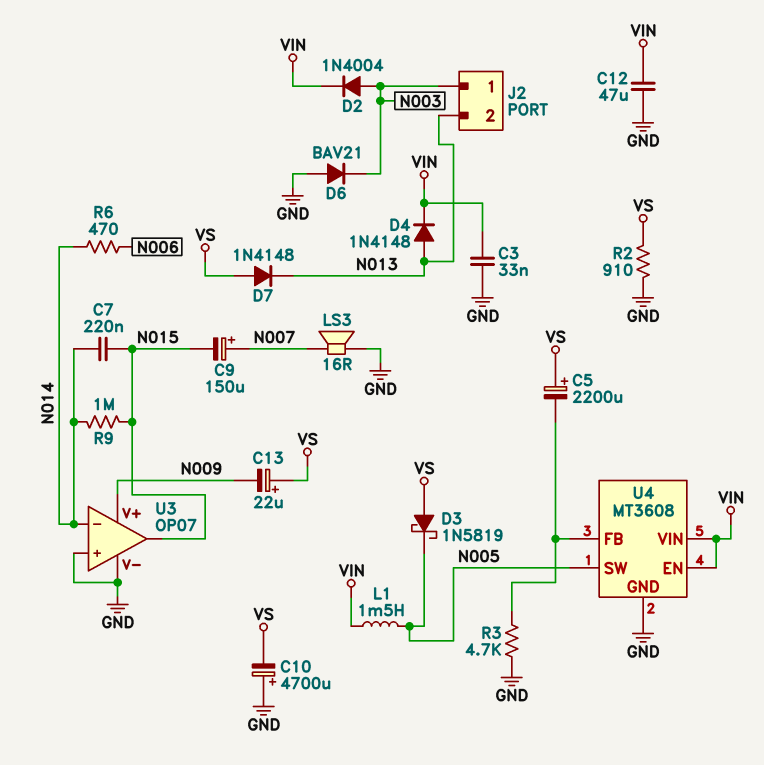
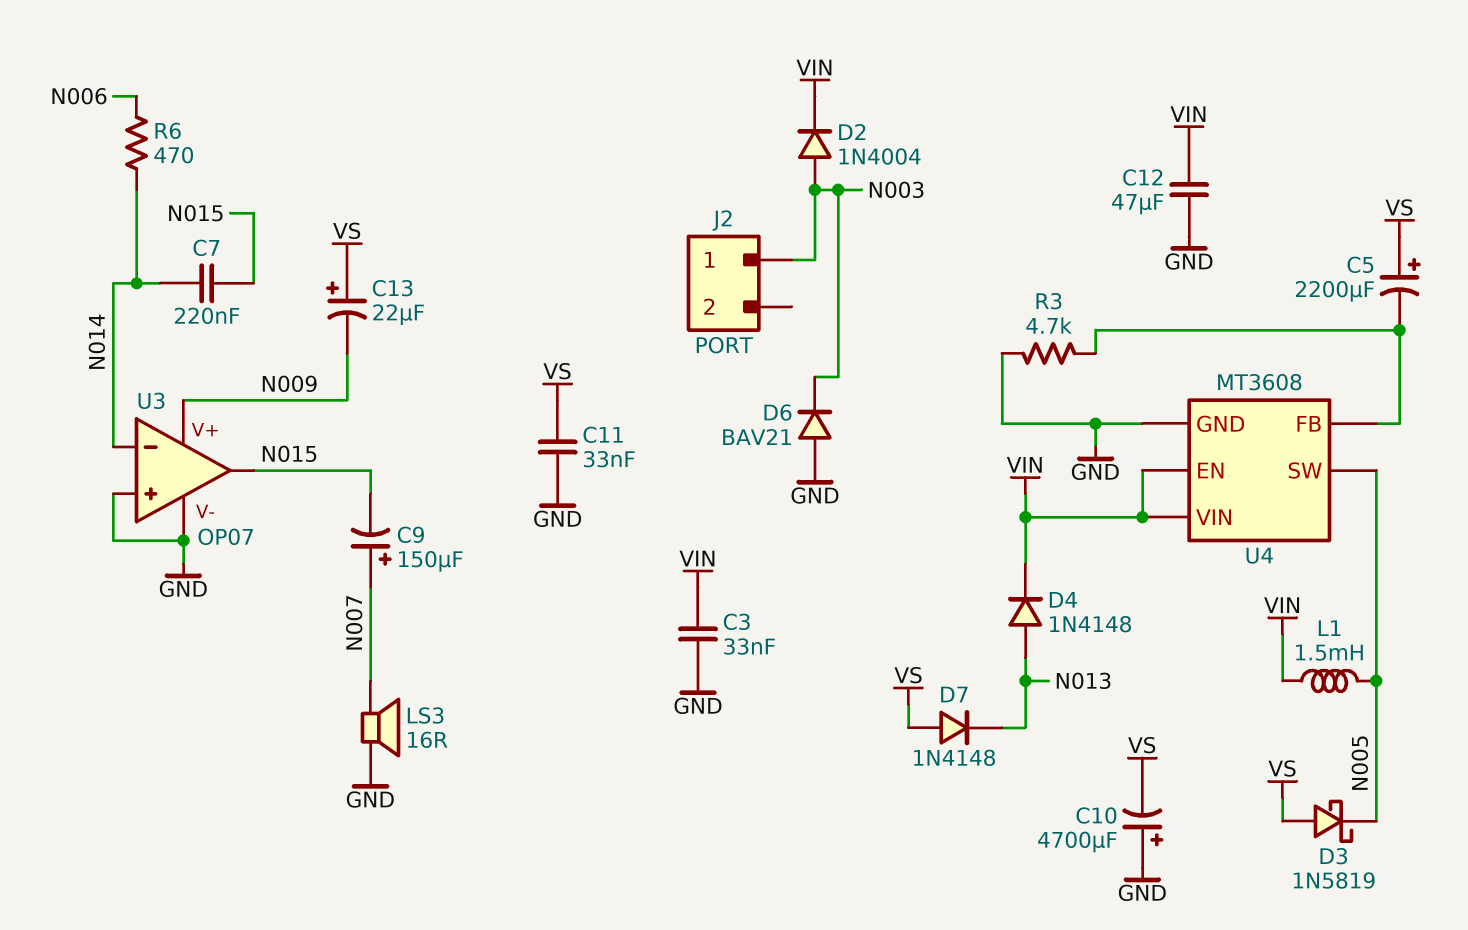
C11: none -> 33nF (GND, VS)
J2 pin 2: N013 -> none
R2: 910 (GND, VS) -> none
R9: 1M (N014, N015) -> none

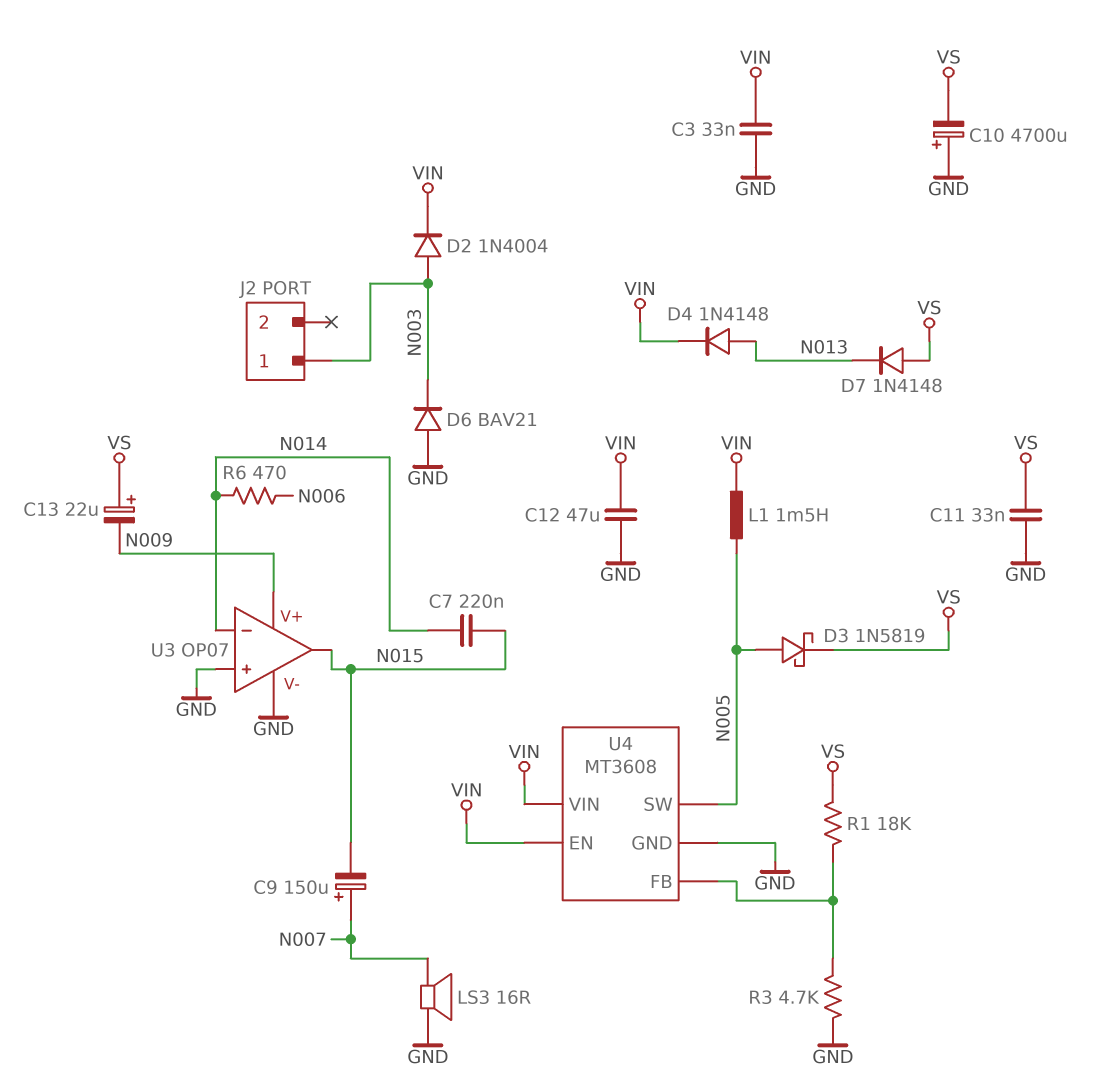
C5: 2200uF (plus VS, minus U4/FB) -> none
D3: schottky 1N5819 (A VS, K N005) -> schottky 1N5819 (A N005, K VS)
R1: none -> 18k (U4/FB, VS)

